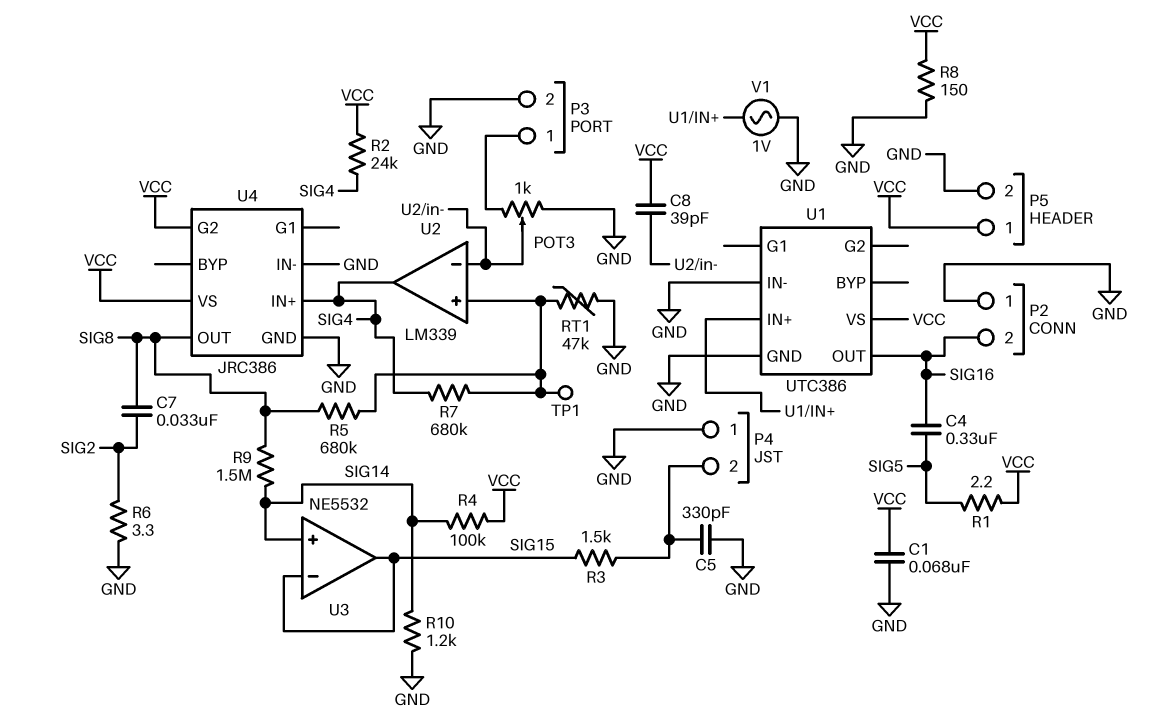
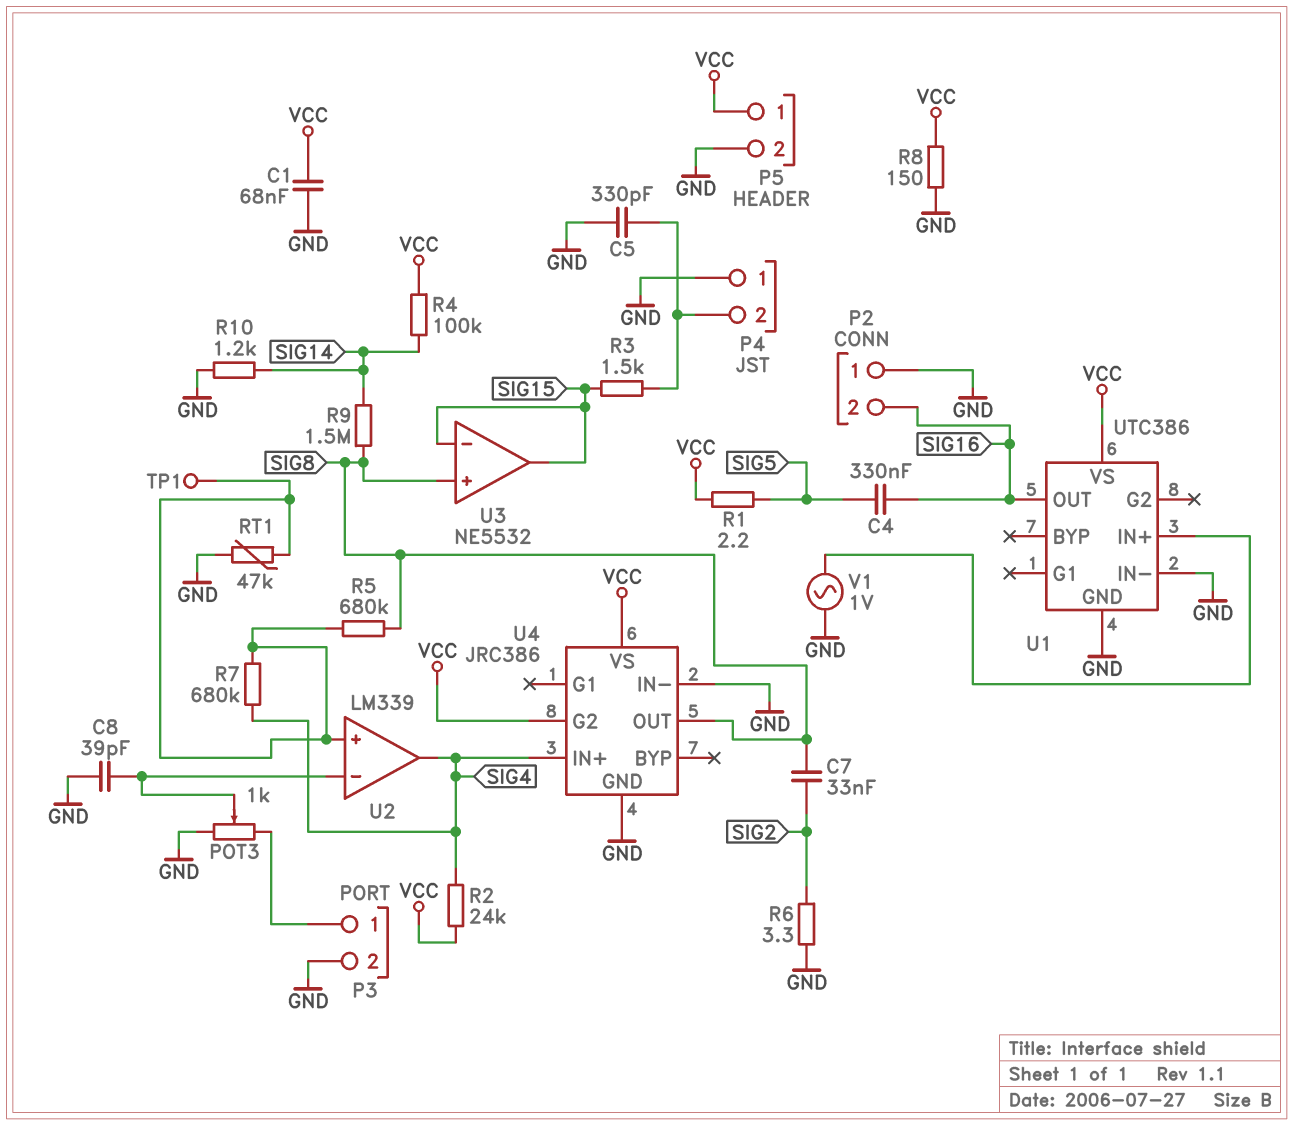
C8: 39pF (U2/in-, VCC) -> 39pF (GND, U2/in-)
U3 pin in+: SIG14 -> SIG8

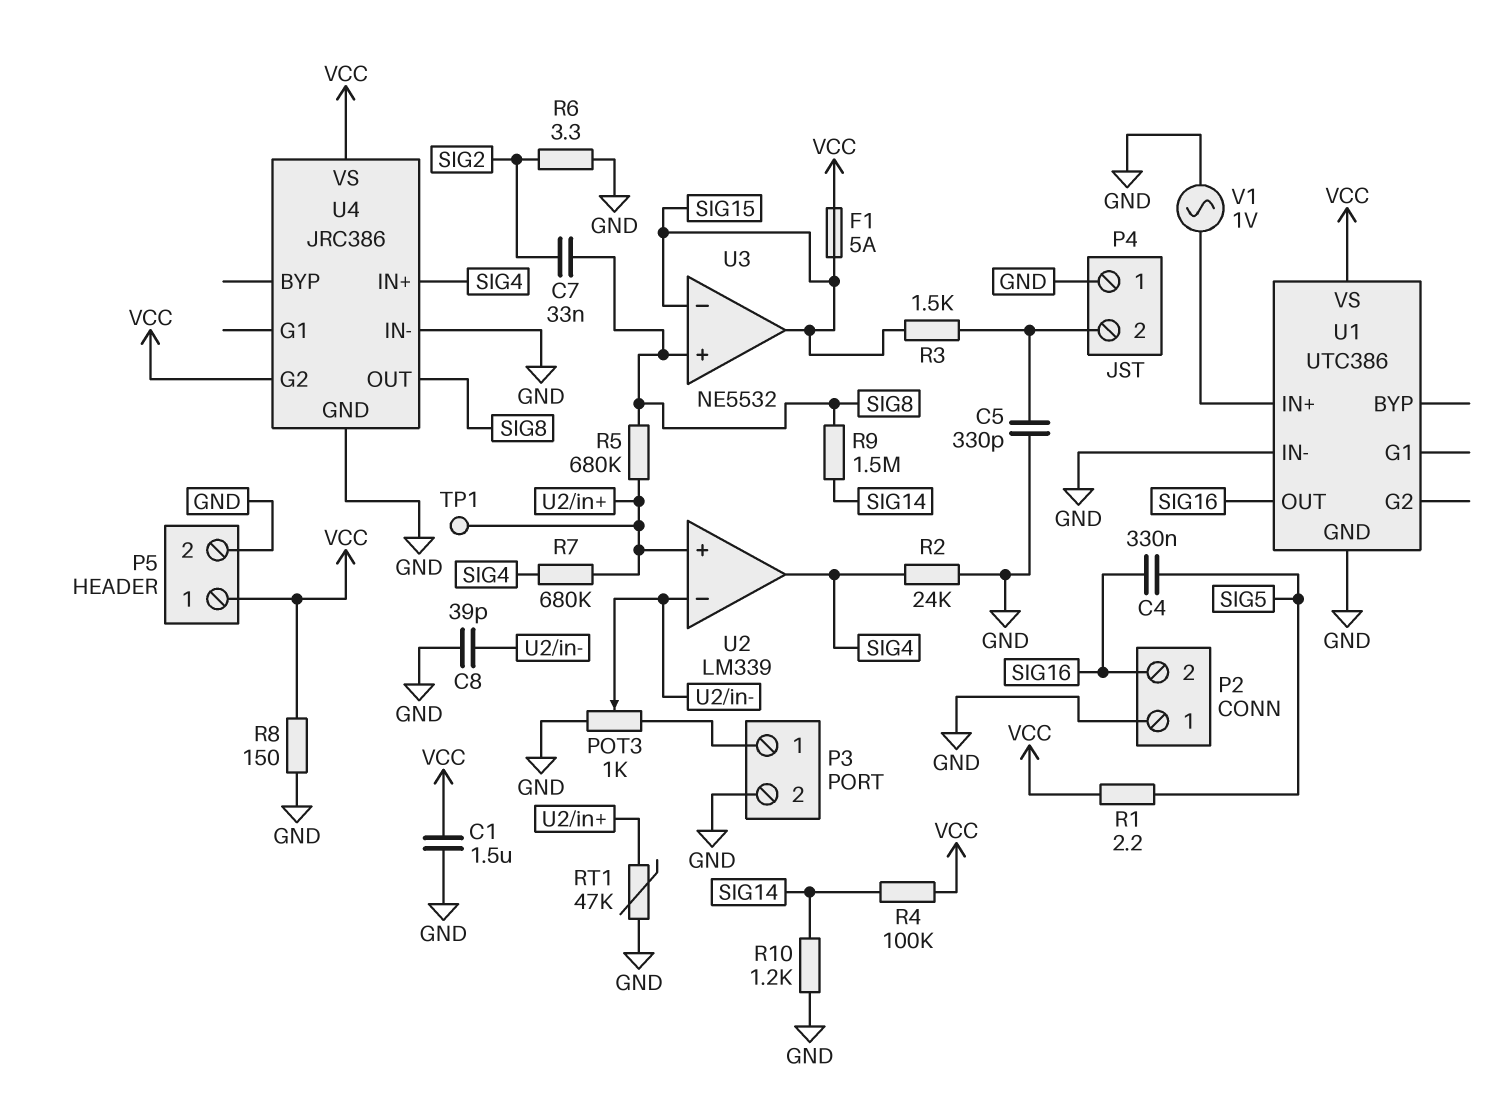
C1: 68nF (GND, VCC) -> 1.5uF (GND, VCC)
F1: none -> 5A (SIG15, VCC)
R2: 24k (SIG4, VCC) -> 24k (GND, SIG4)

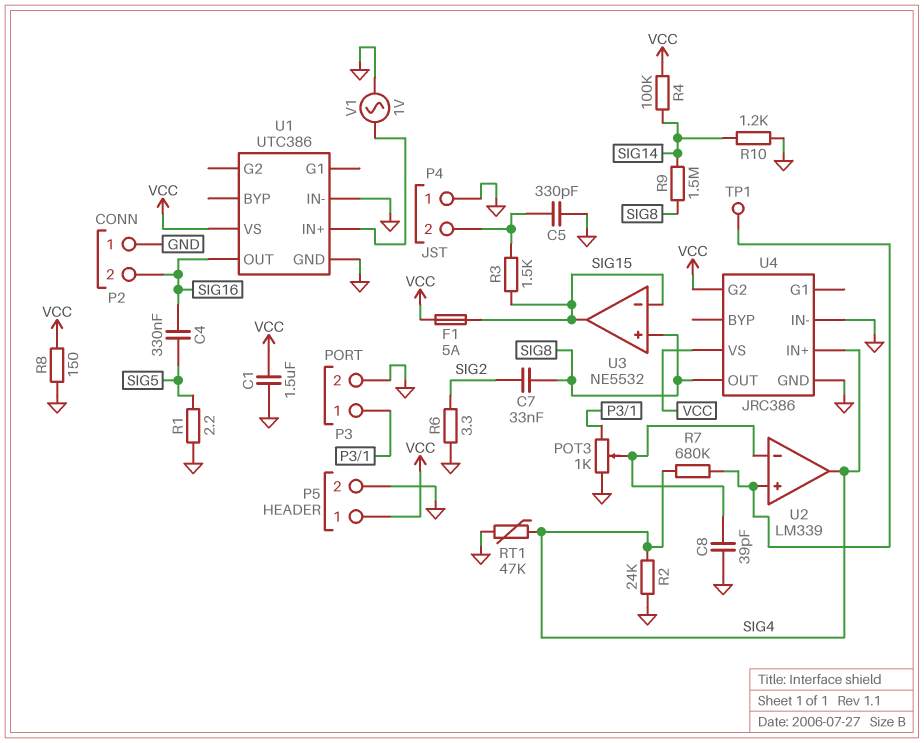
R1: 2.2 (SIG5, VCC) -> 2.2 (GND, SIG5)
R5: 680k (SIG8, U2/in+) -> none
RT1: 47k (GND, U2/in+) -> 47k (GND, SIG4)

